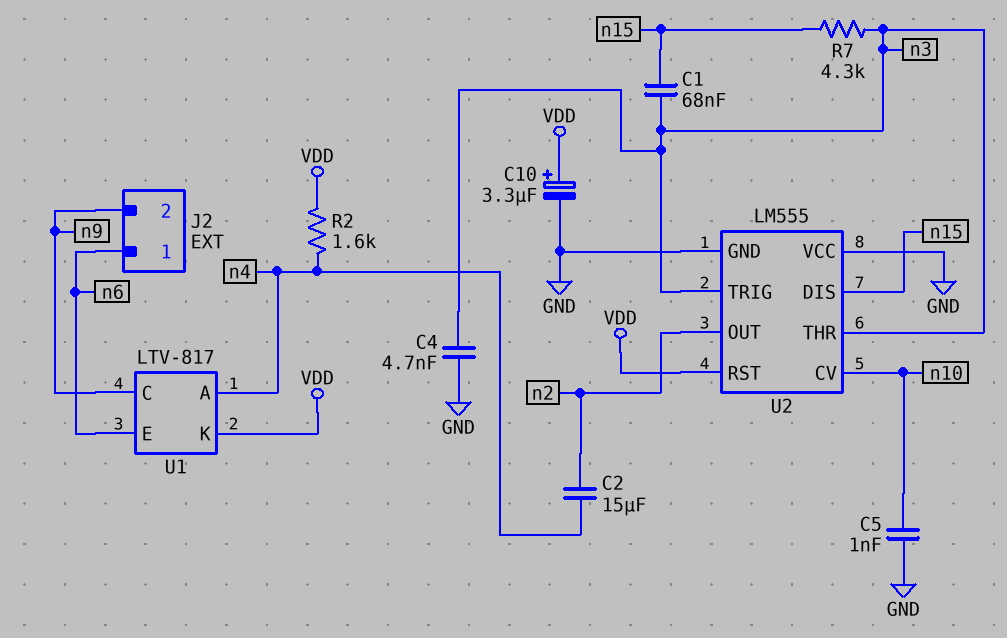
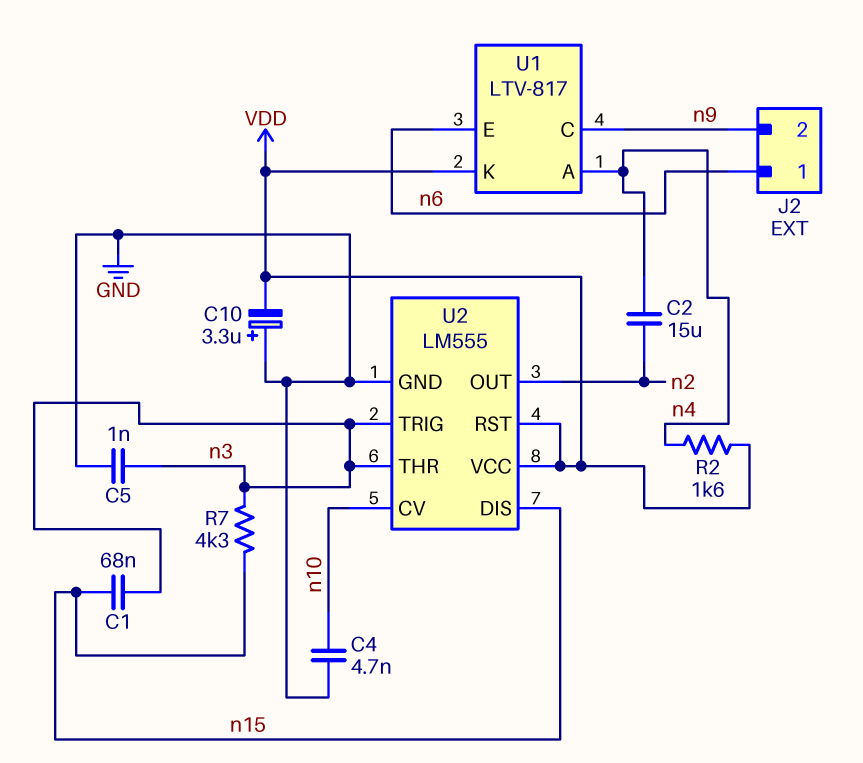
C4: 4.7nF (GND, n3) -> 4.7nF (GND, n10)
C5: 1nF (GND, n10) -> 1nF (GND, n3)
C10: 3.3uF (plus VDD, minus GND) -> 3.3uF (plus GND, minus VDD)
U2 pin VCC: GND -> VDD

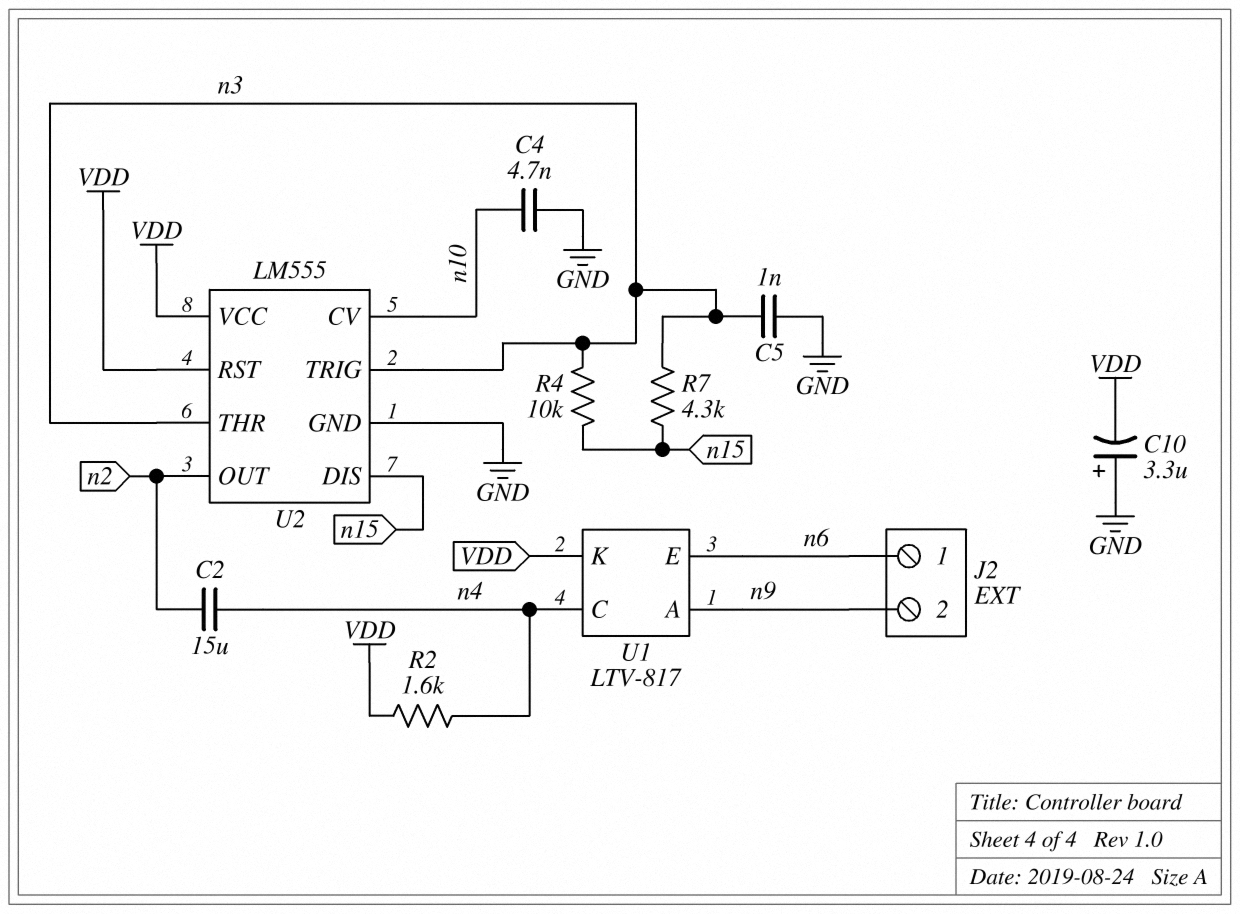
C1: 68nF (n3, n15) -> none
R4: none -> 10k (n3, n15)
U1 pin A: n4 -> n9
U1 pin C: n9 -> n4

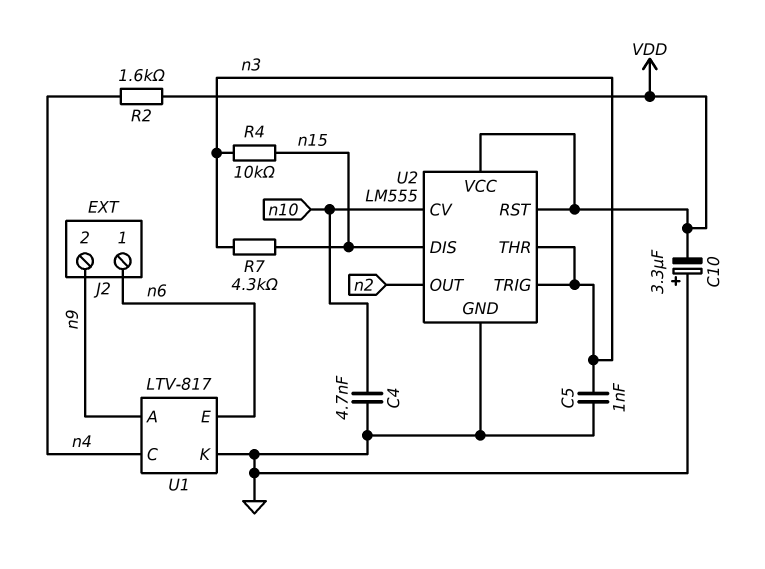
C2: 15uF (n2, n4) -> none
U1 pin K: VDD -> GND

